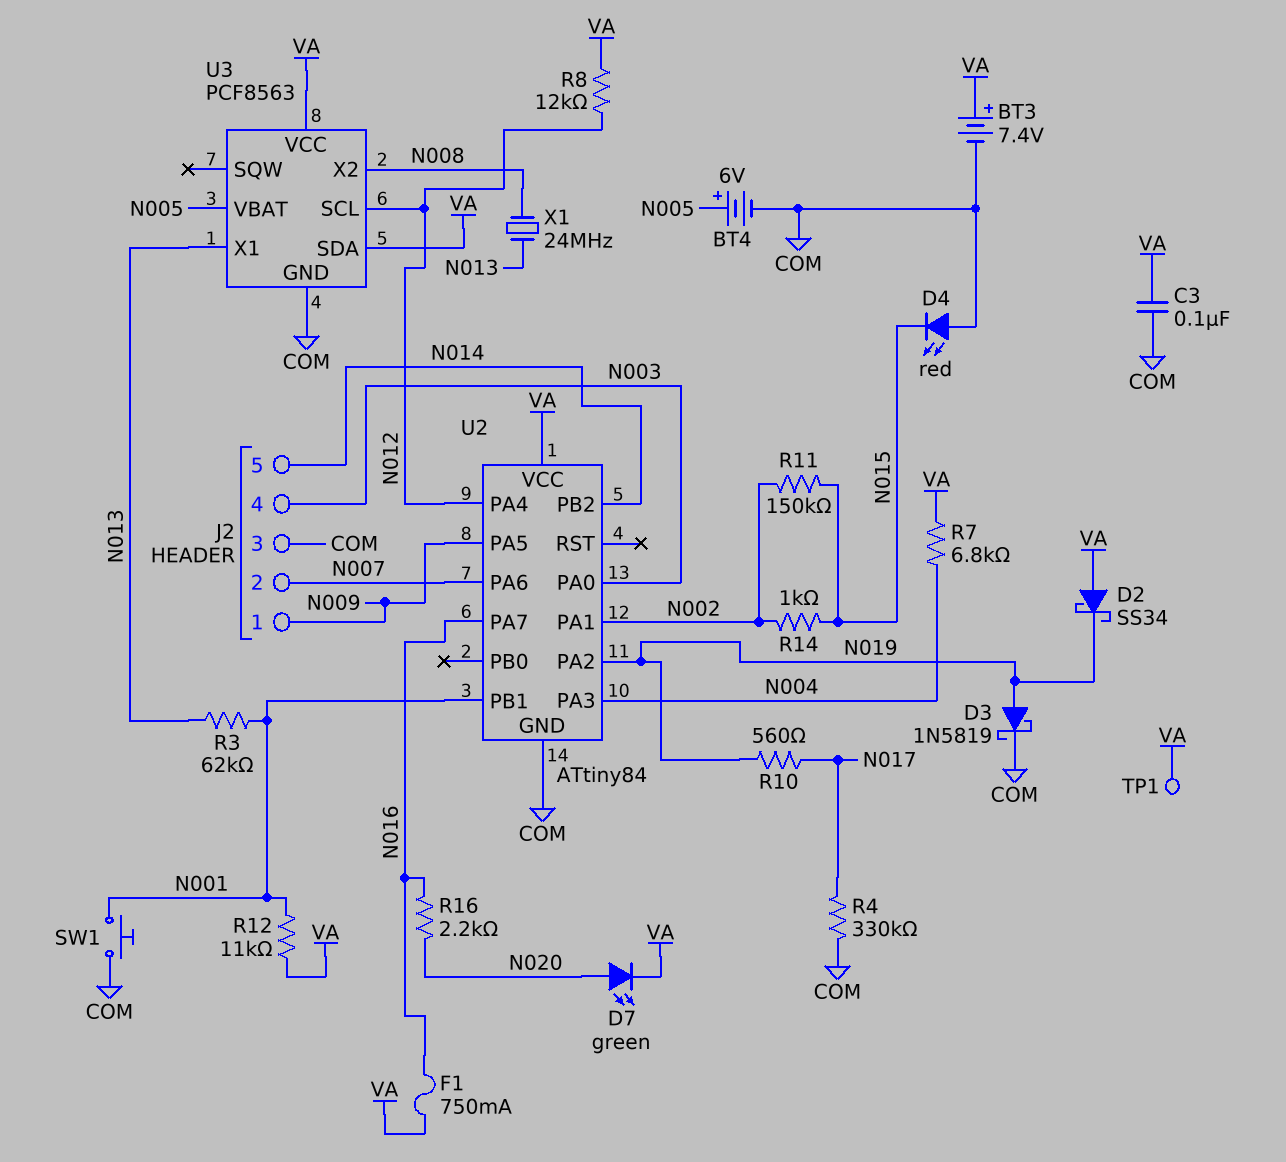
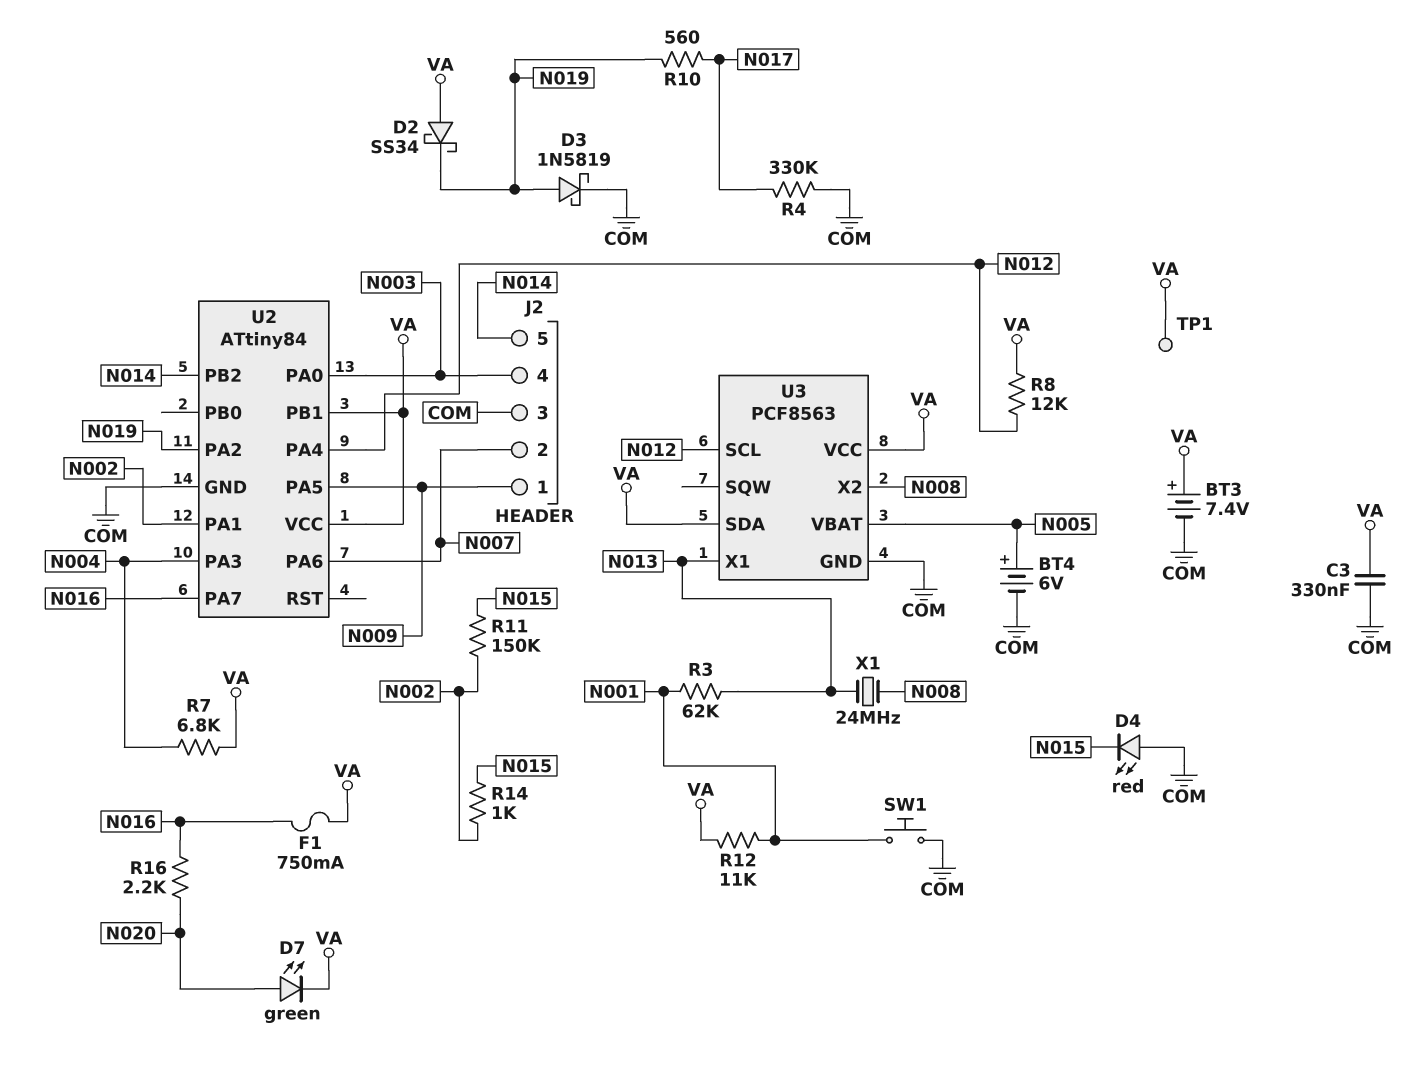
C3: 100nF (COM, VA) -> 330nF (COM, VA)
U2 pin PB1: N001 -> VA

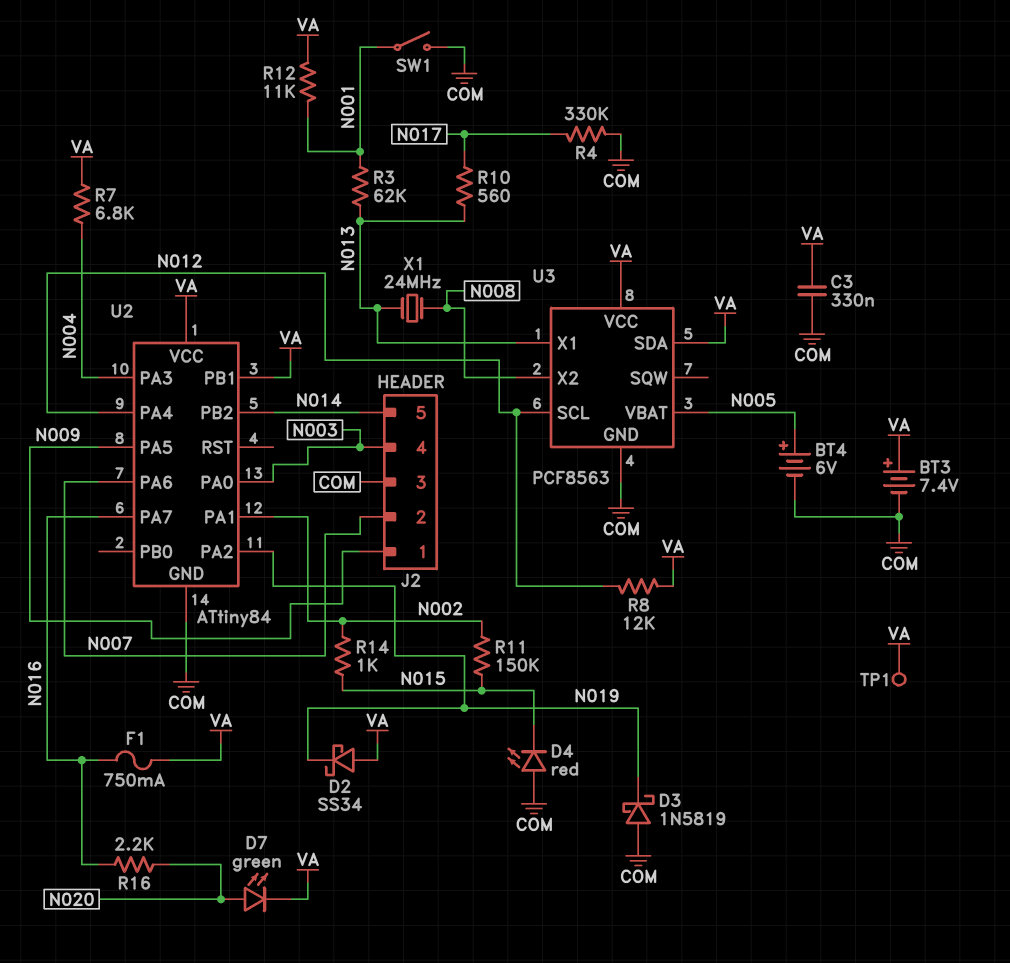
D3: schottky 1N5819 (A N019, K COM) -> schottky 1N5819 (A COM, K N019)
R10: 560 (N017, N019) -> 560 (N013, N017)
SW1: button (COM, N001) -> switch (COM, N001)

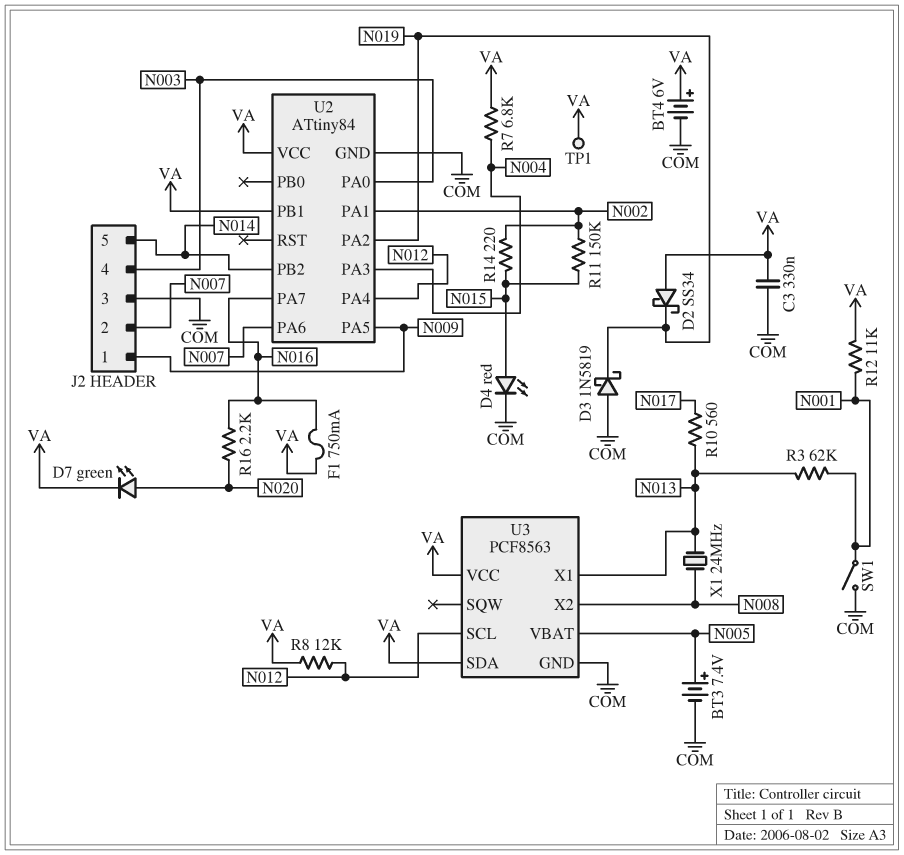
BT3: 7.4V (plus VA, minus COM) -> 7.4V (plus N005, minus COM)
BT4: 6V (plus N005, minus COM) -> 6V (plus VA, minus COM)
D4: LED red (A COM, K N015) -> LED red (A N015, K COM)
R4: 330k (COM, N017) -> none
R14: 1k (N002, N015) -> 220 (N002, N015)

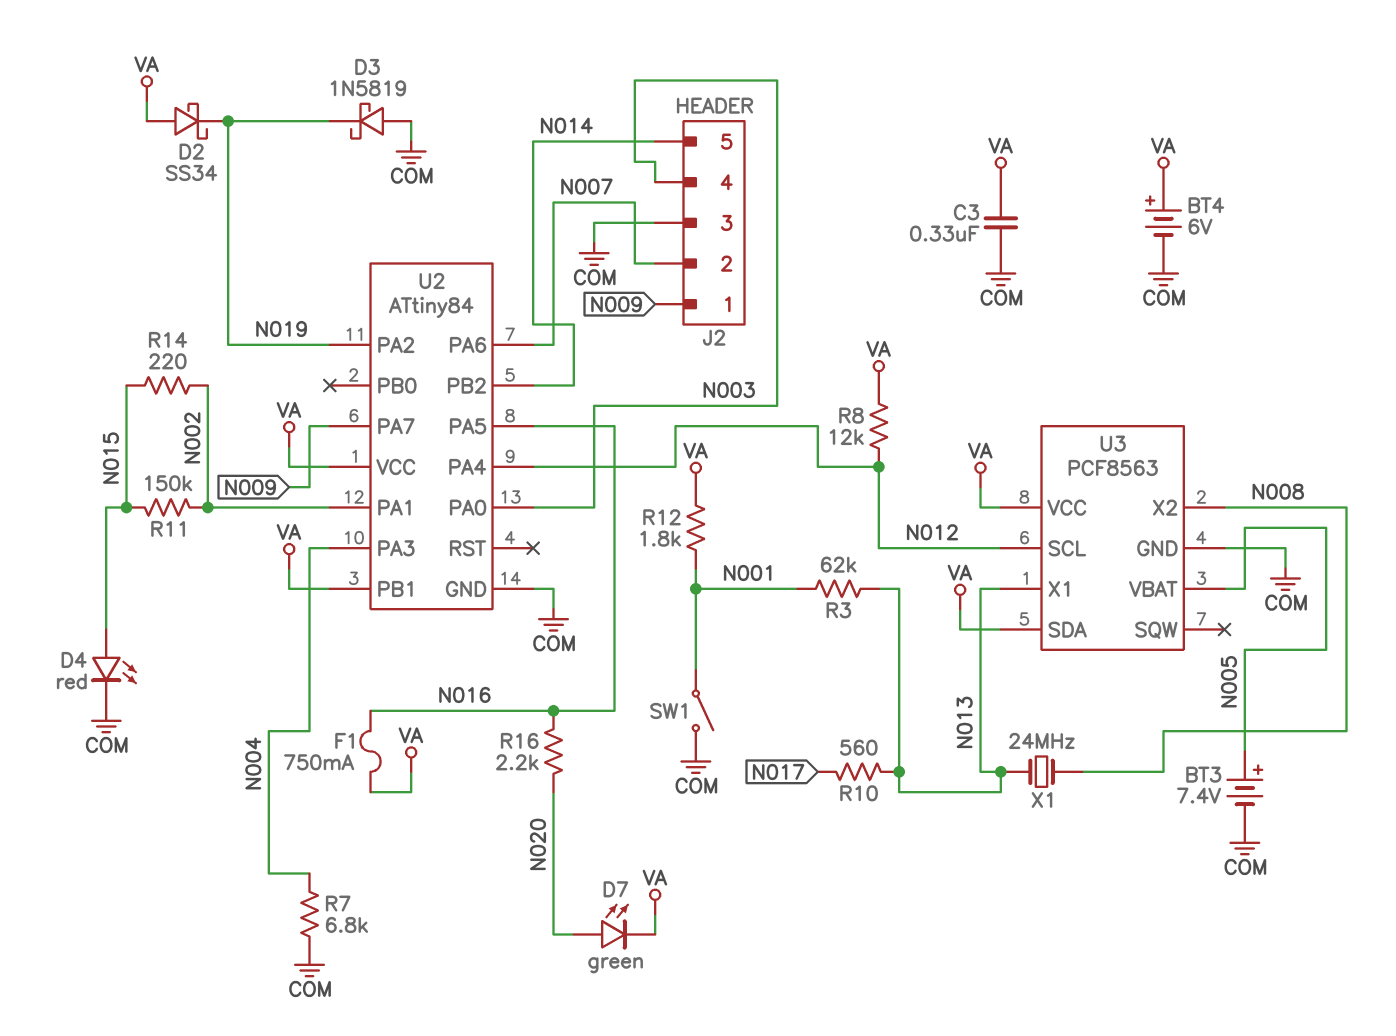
R7: 6.8k (N004, VA) -> 6.8k (COM, N004)
R12: 11k (N001, VA) -> 1.8k (N001, VA)
TP1: test point (VA) -> none
U2 pin PA5: N009 -> N016
U2 pin PA7: N016 -> N009

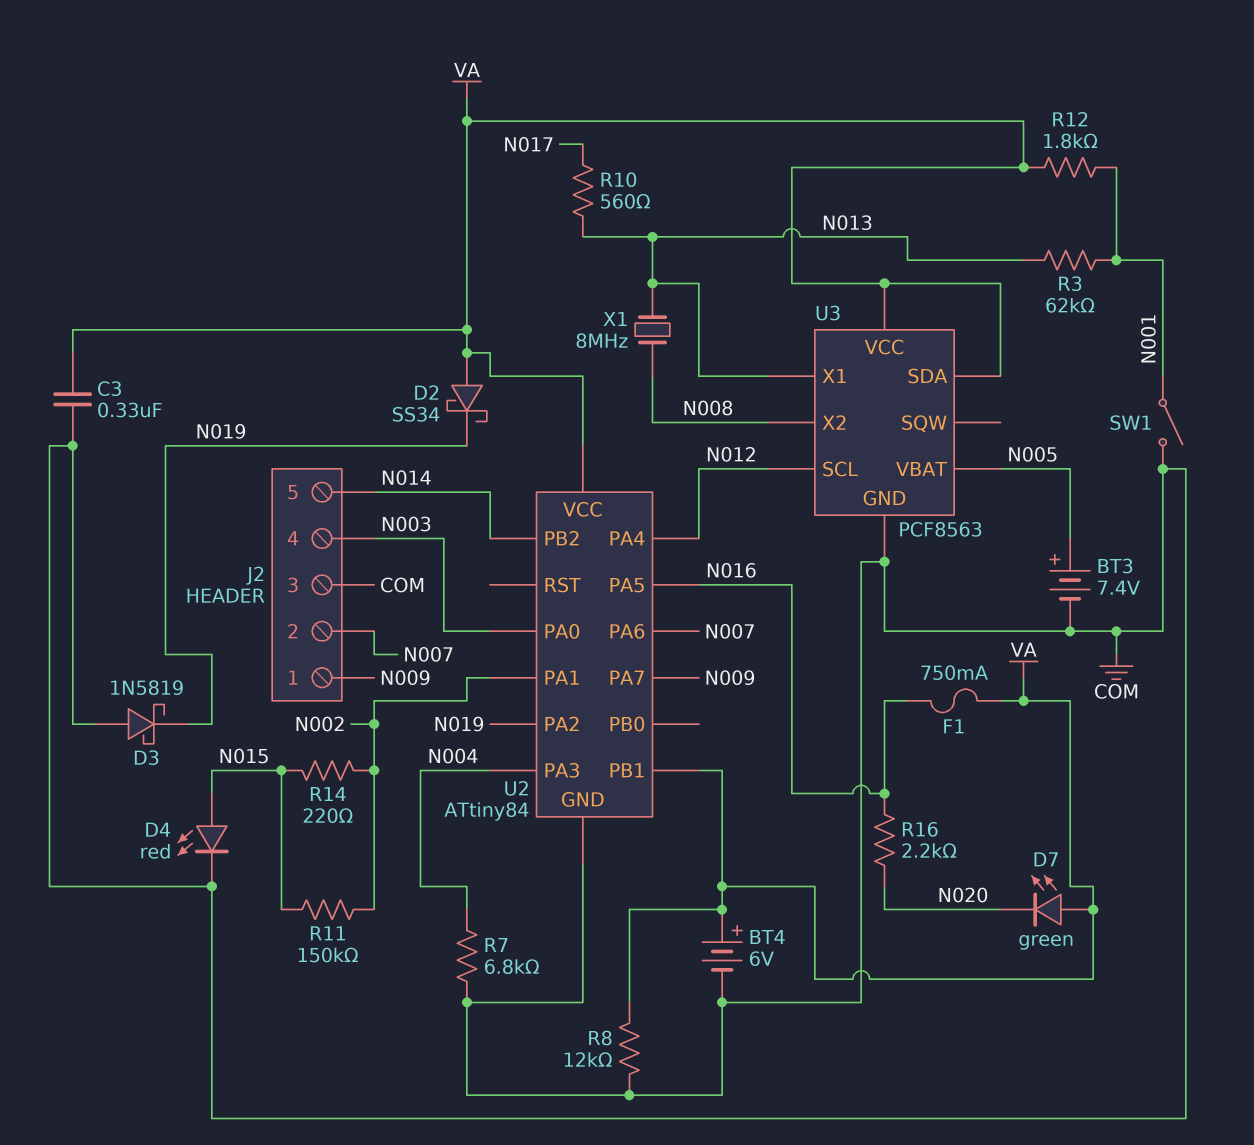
D7: LED green (A N020, K VA) -> LED green (A VA, K N020)
R8: 12k (N012, VA) -> 12k (COM, VA)
X1: 24MHz (N008, N013) -> 8MHz (N008, N013)

